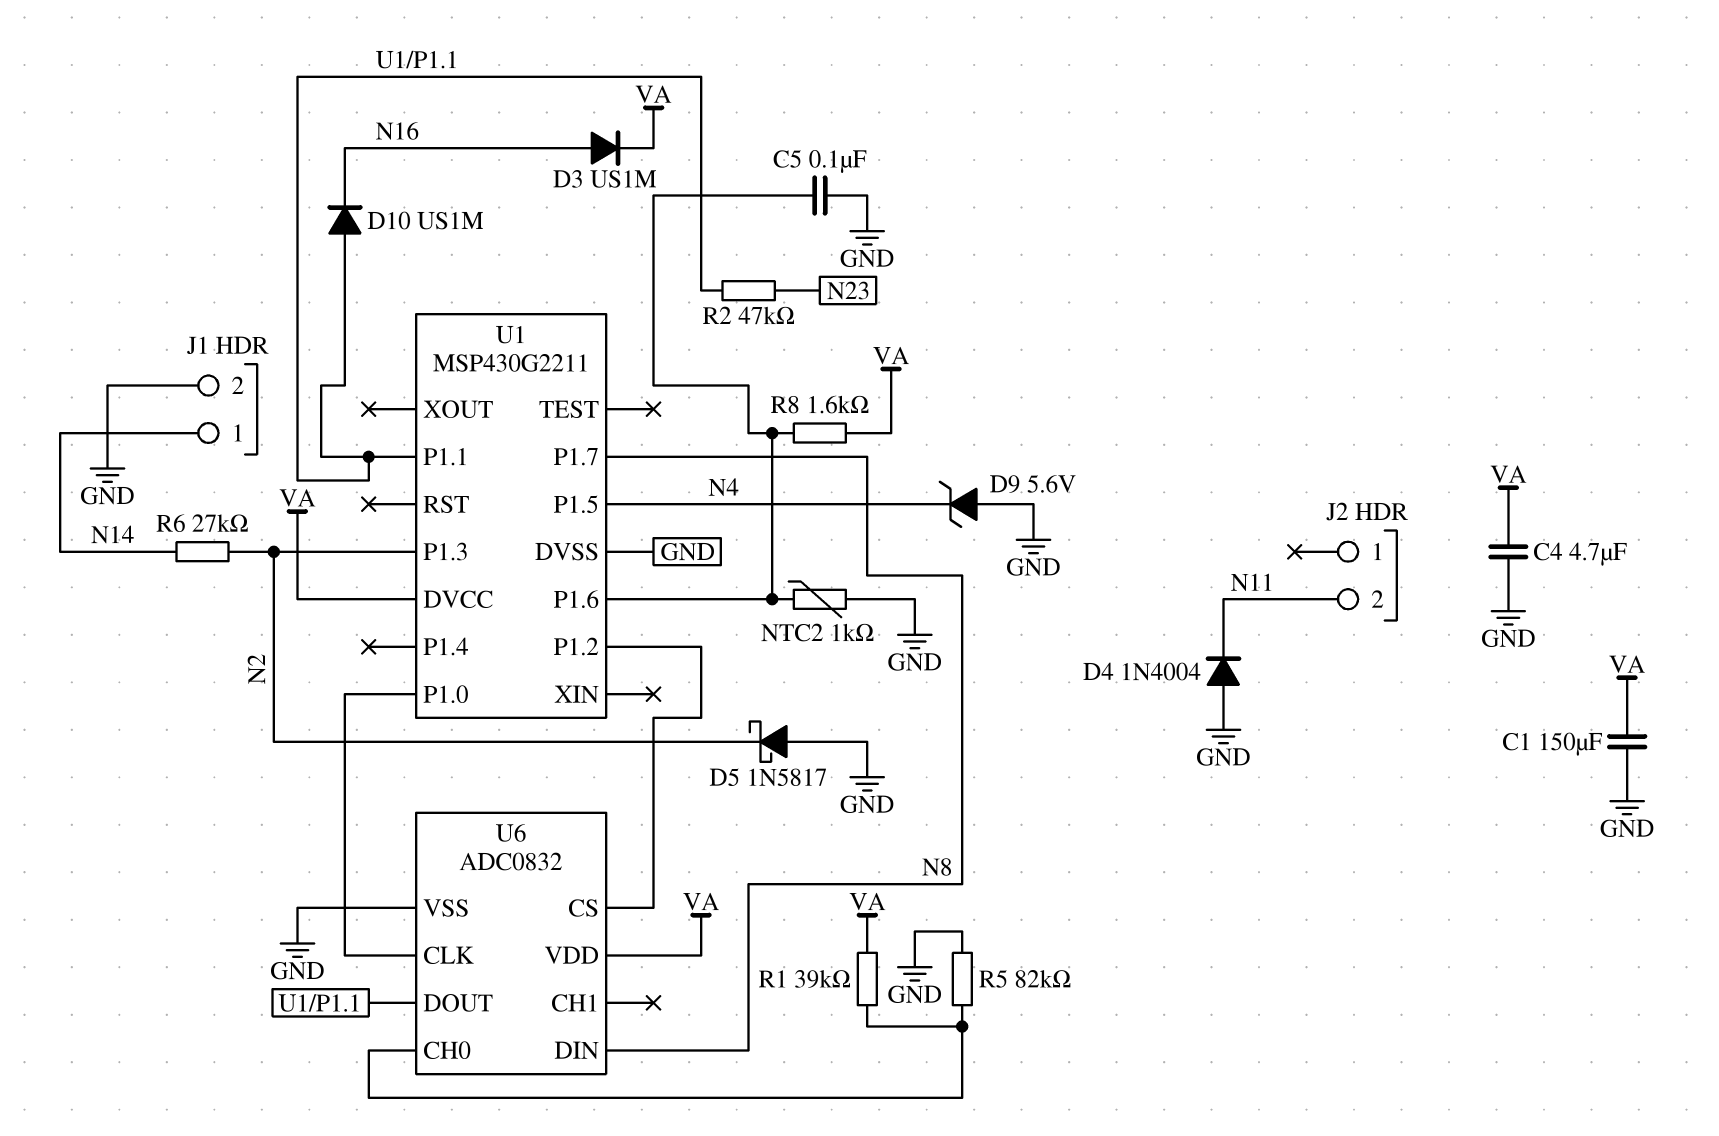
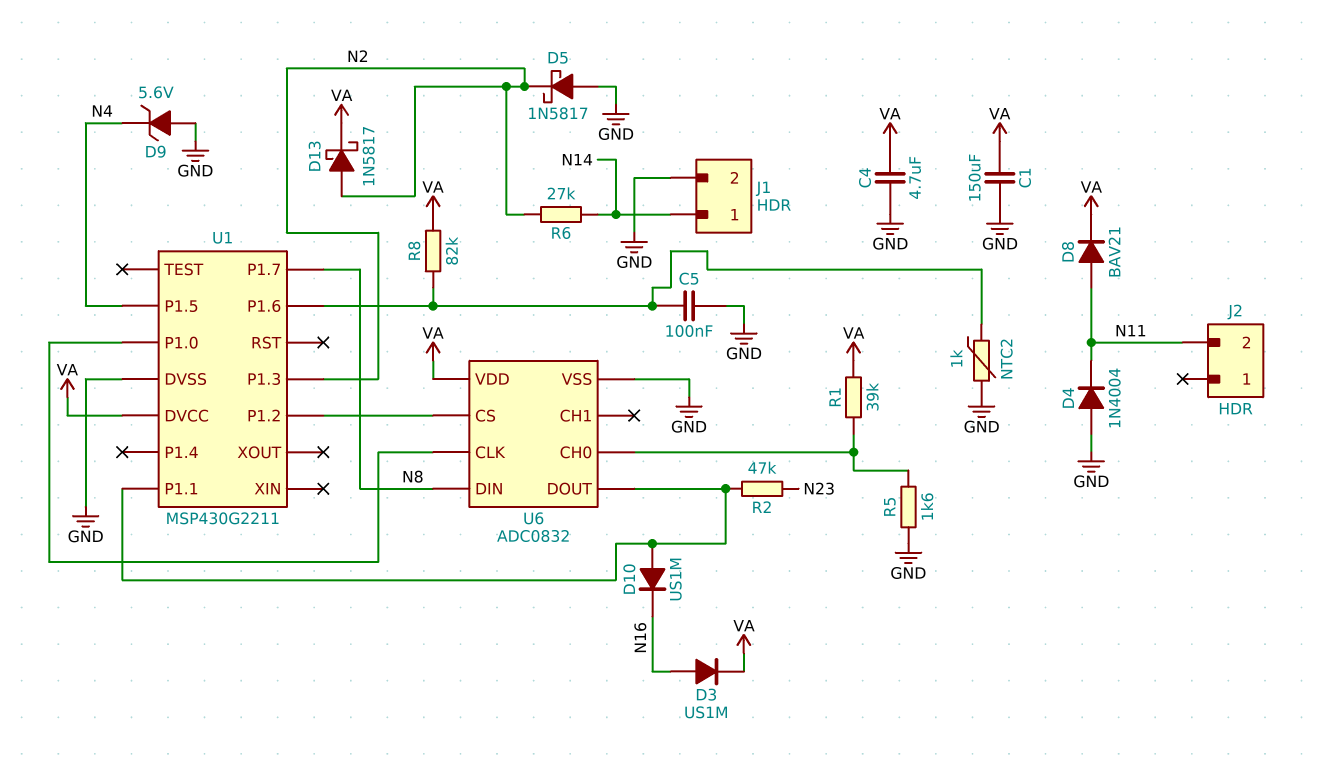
D8: none -> diode BAV21 (A N11, K VA)
D13: none -> schottky 1N5817 (A N2, K VA)
R5: 82k (GND, U6/CH0) -> 1.6k (GND, U6/CH0)
R8: 1.6k (U1/P1.6, VA) -> 82k (U1/P1.6, VA)

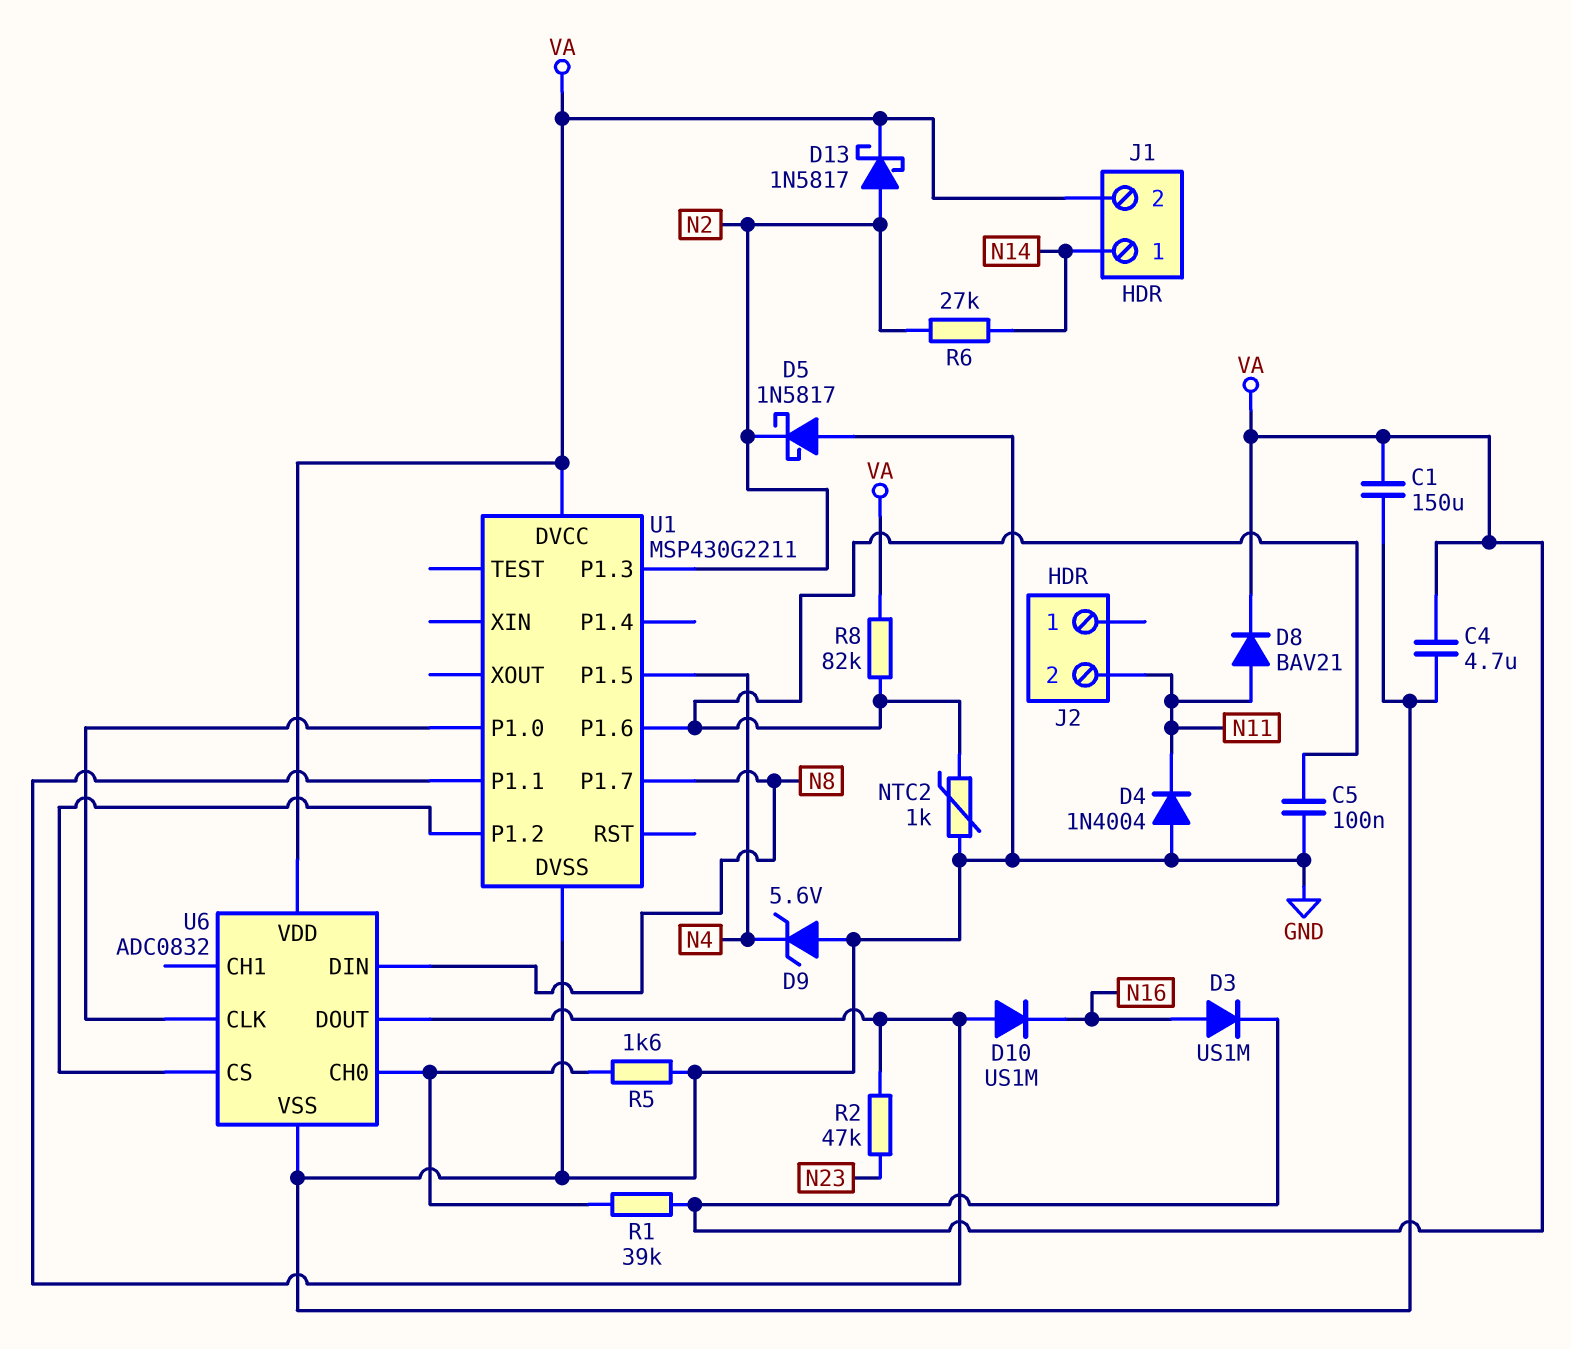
J1 pin 2: GND -> VA

